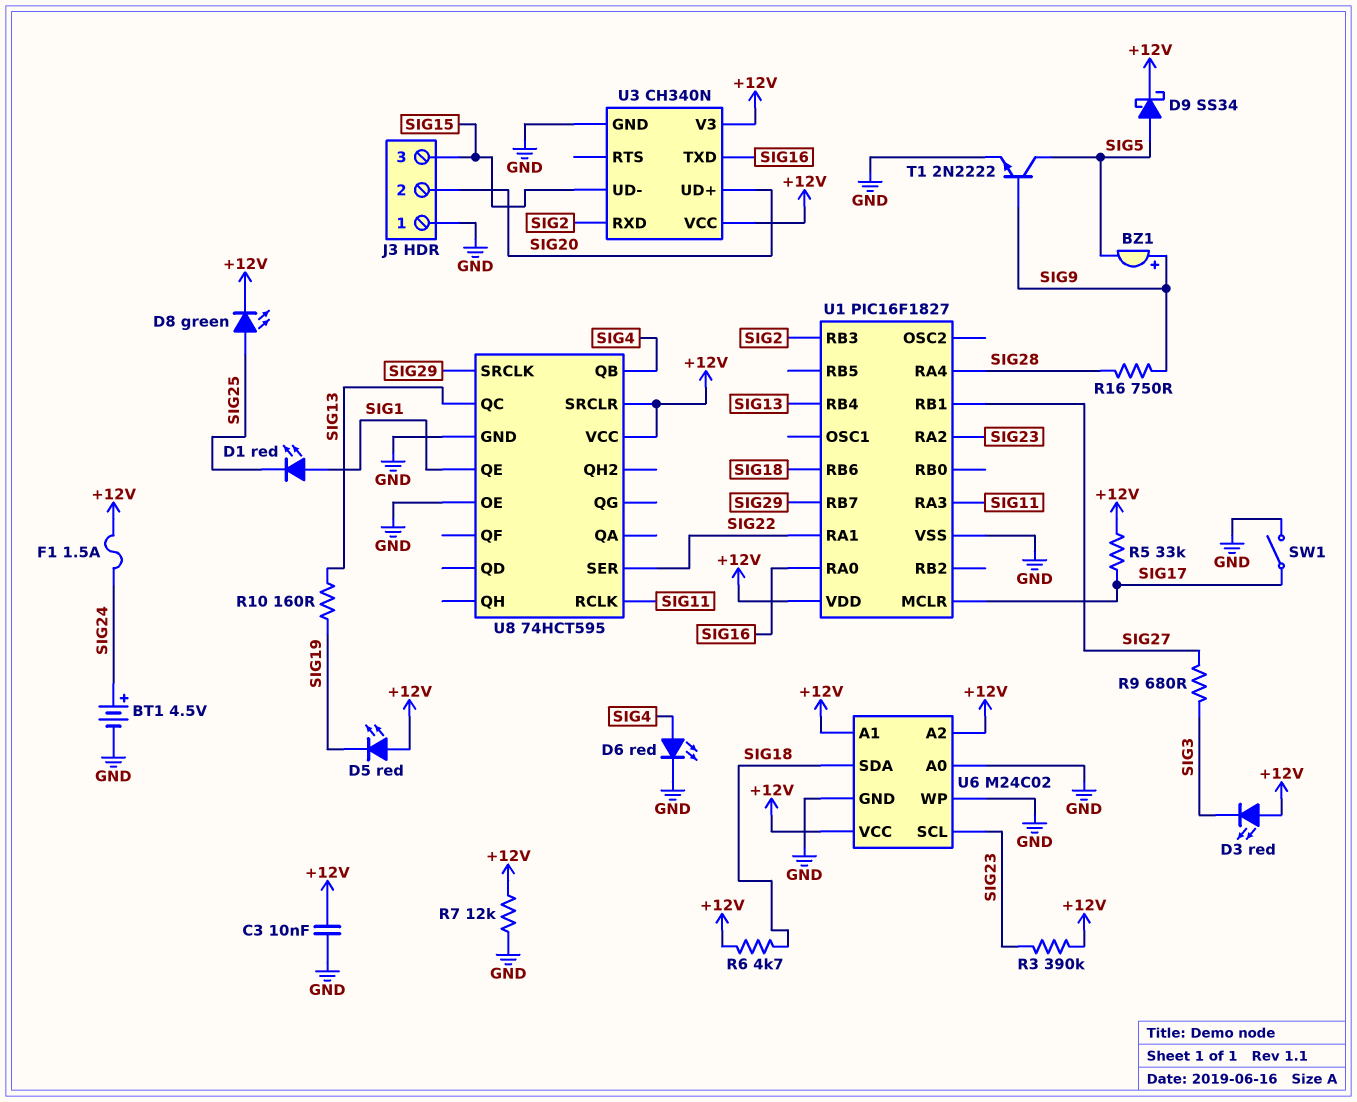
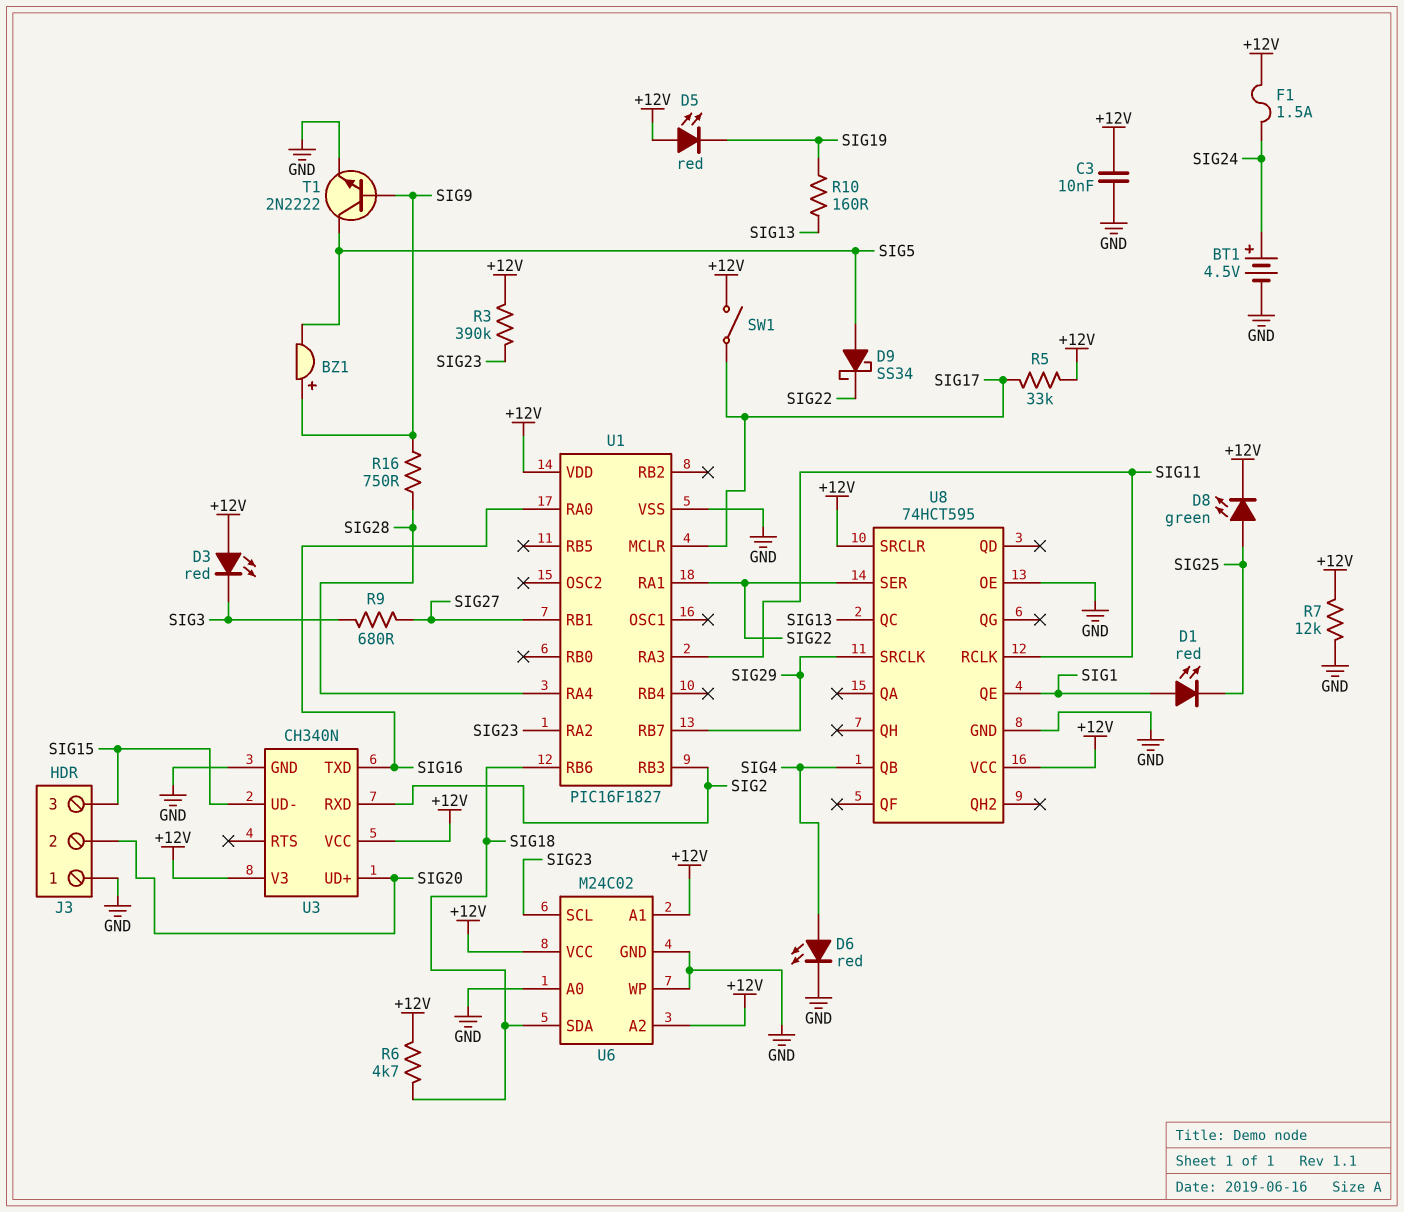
D9: schottky SS34 (A SIG5, K +12V) -> schottky SS34 (A SIG5, K SIG22)
SW1: switch (GND, SIG17) -> switch (+12V, SIG17)
U1 pin RB4: SIG13 -> none

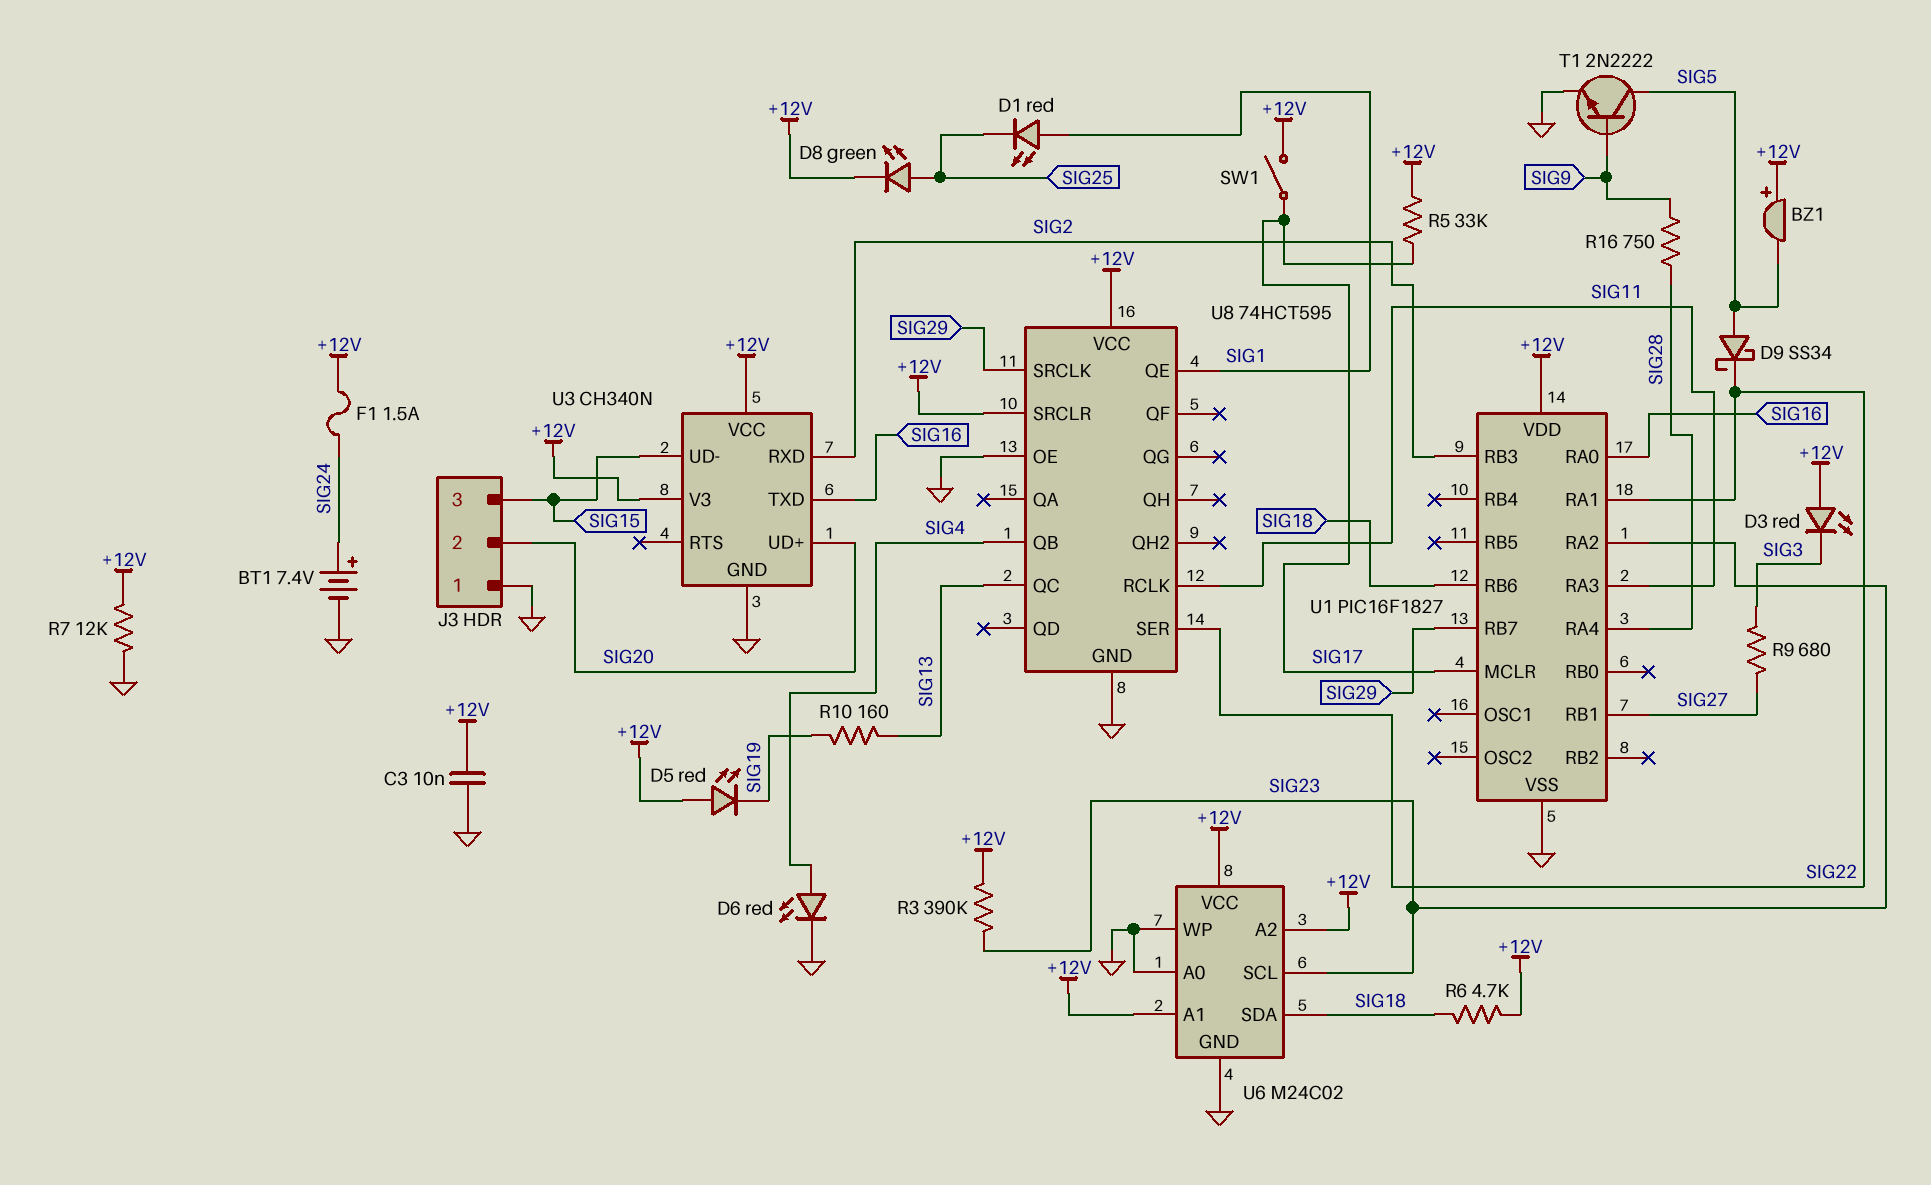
BT1: 4.5V (plus SIG24, minus GND) -> 7.4V (plus SIG24, minus GND)
BZ1: buzzer (plus SIG9, minus SIG5) -> buzzer (plus +12V, minus SIG5)

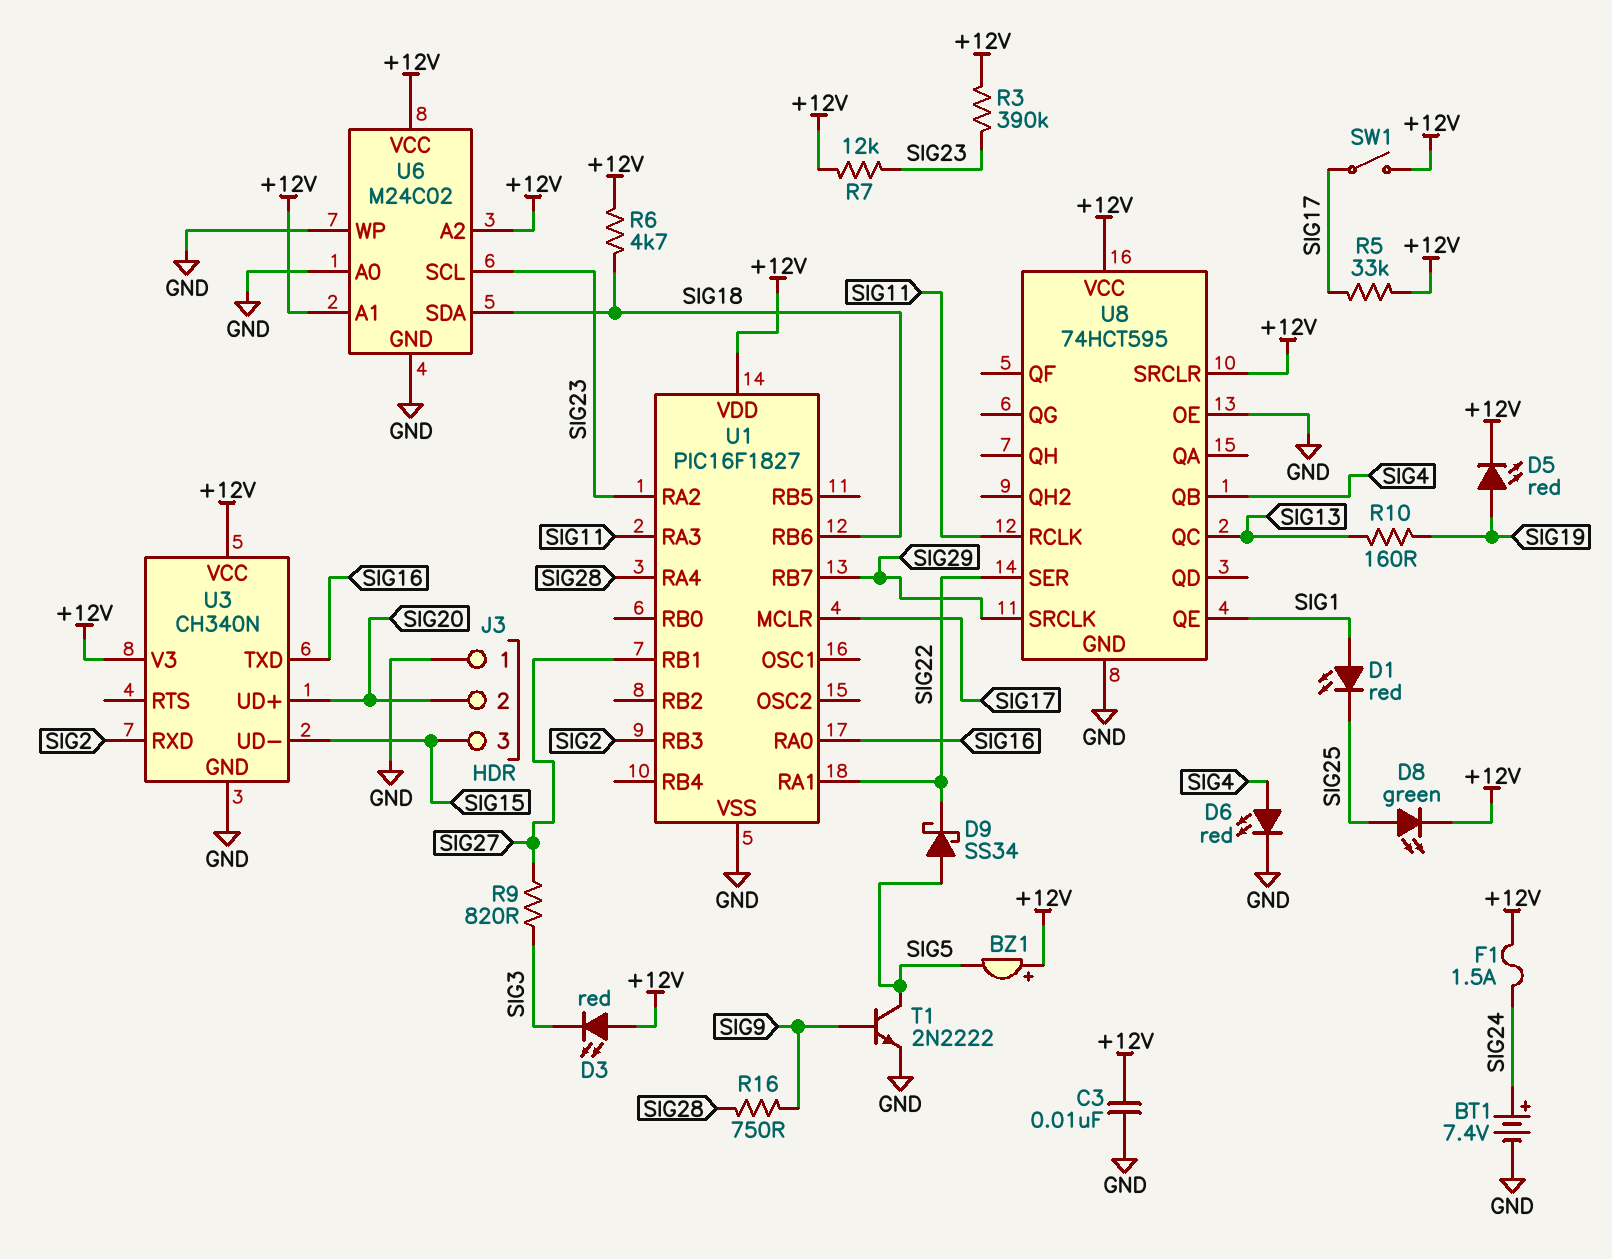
D5: LED red (A +12V, K SIG19) -> LED red (A SIG19, K +12V)
R7: 12k (+12V, GND) -> 12k (+12V, SIG23)
R9: 680 (SIG3, SIG27) -> 820 (SIG3, SIG27)

